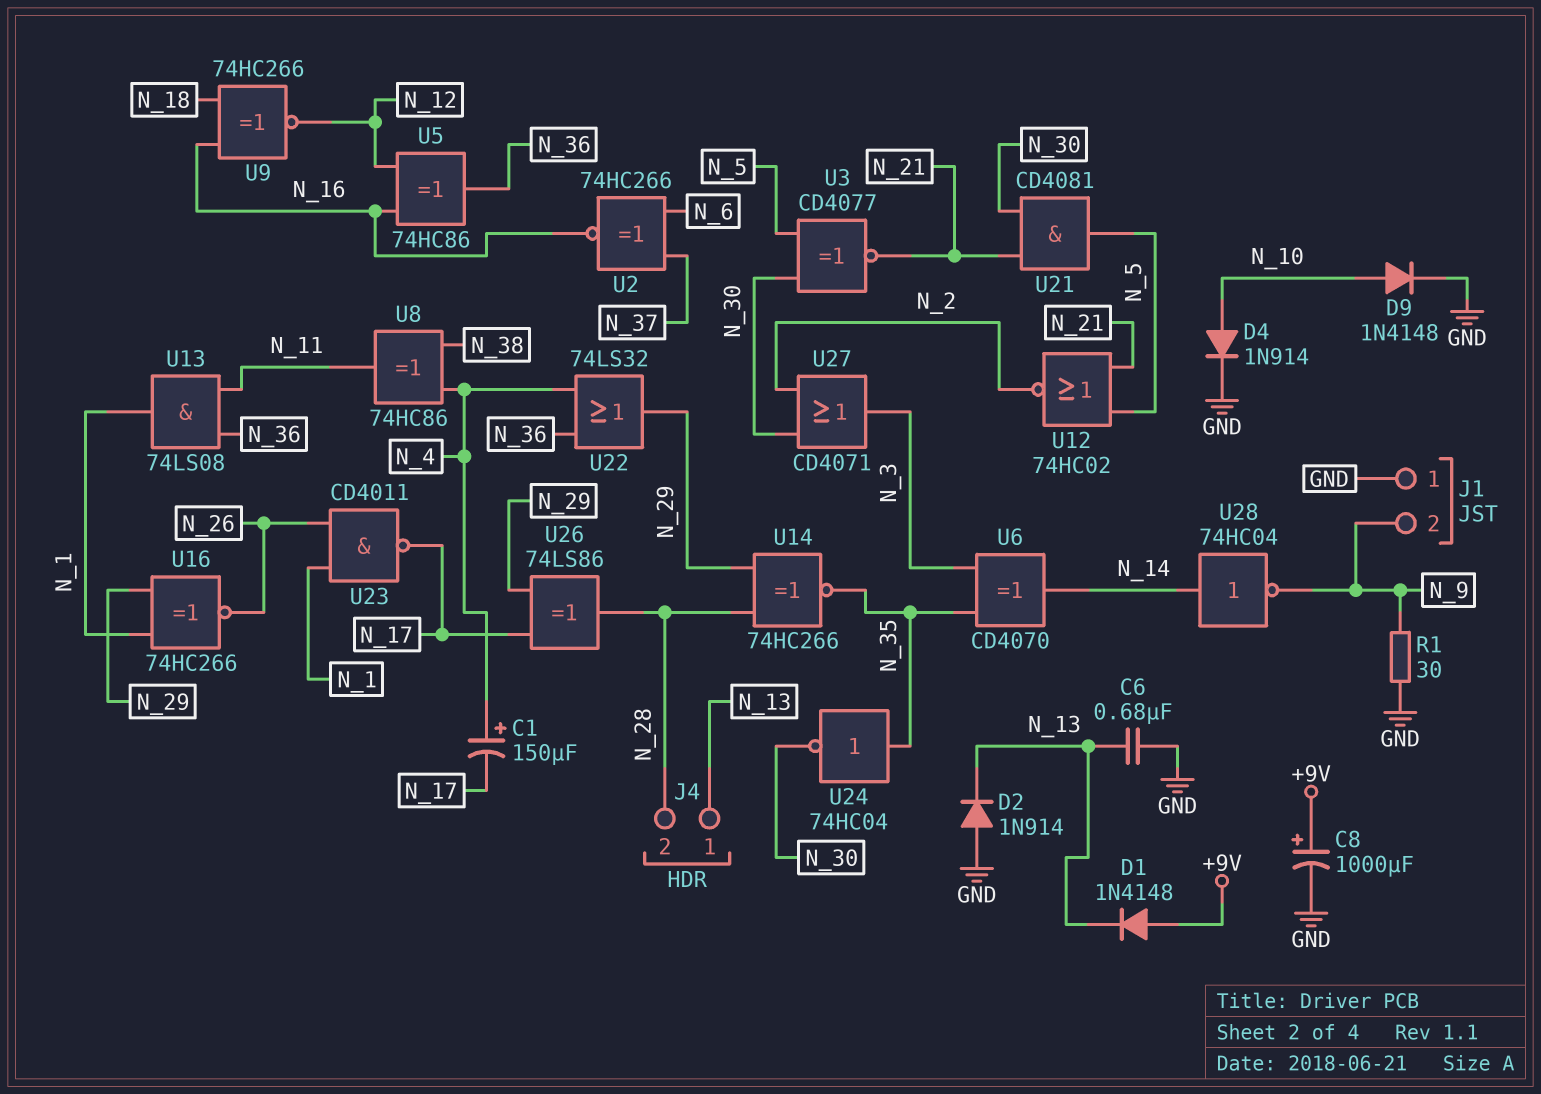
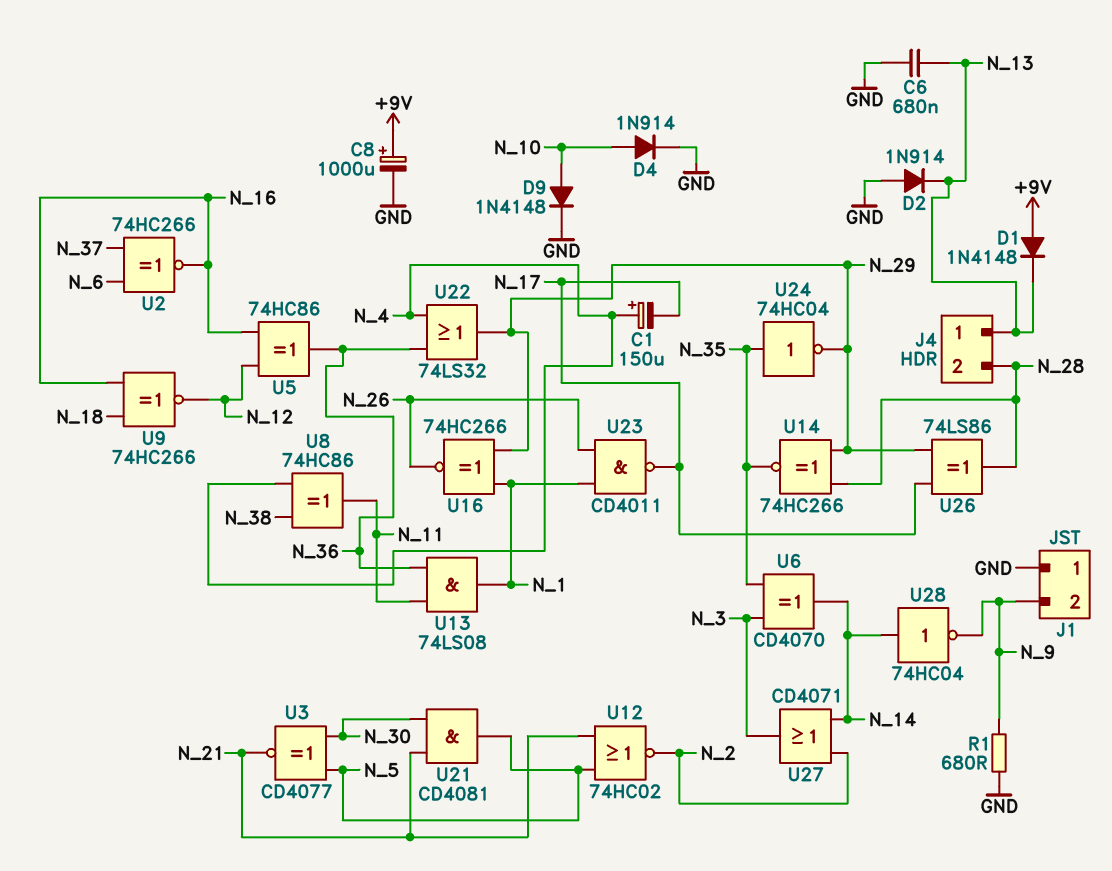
R1: 30 (GND, N_9) -> 680 (GND, N_9)
U24: NOT 74HC04 (in N_35, out N_30) -> NOT 74HC04 (in N_35, out N_29)
U27: OR CD4071 (in N_2, in N_30, out N_3) -> OR CD4071 (in N_2, in N_14, out N_3)

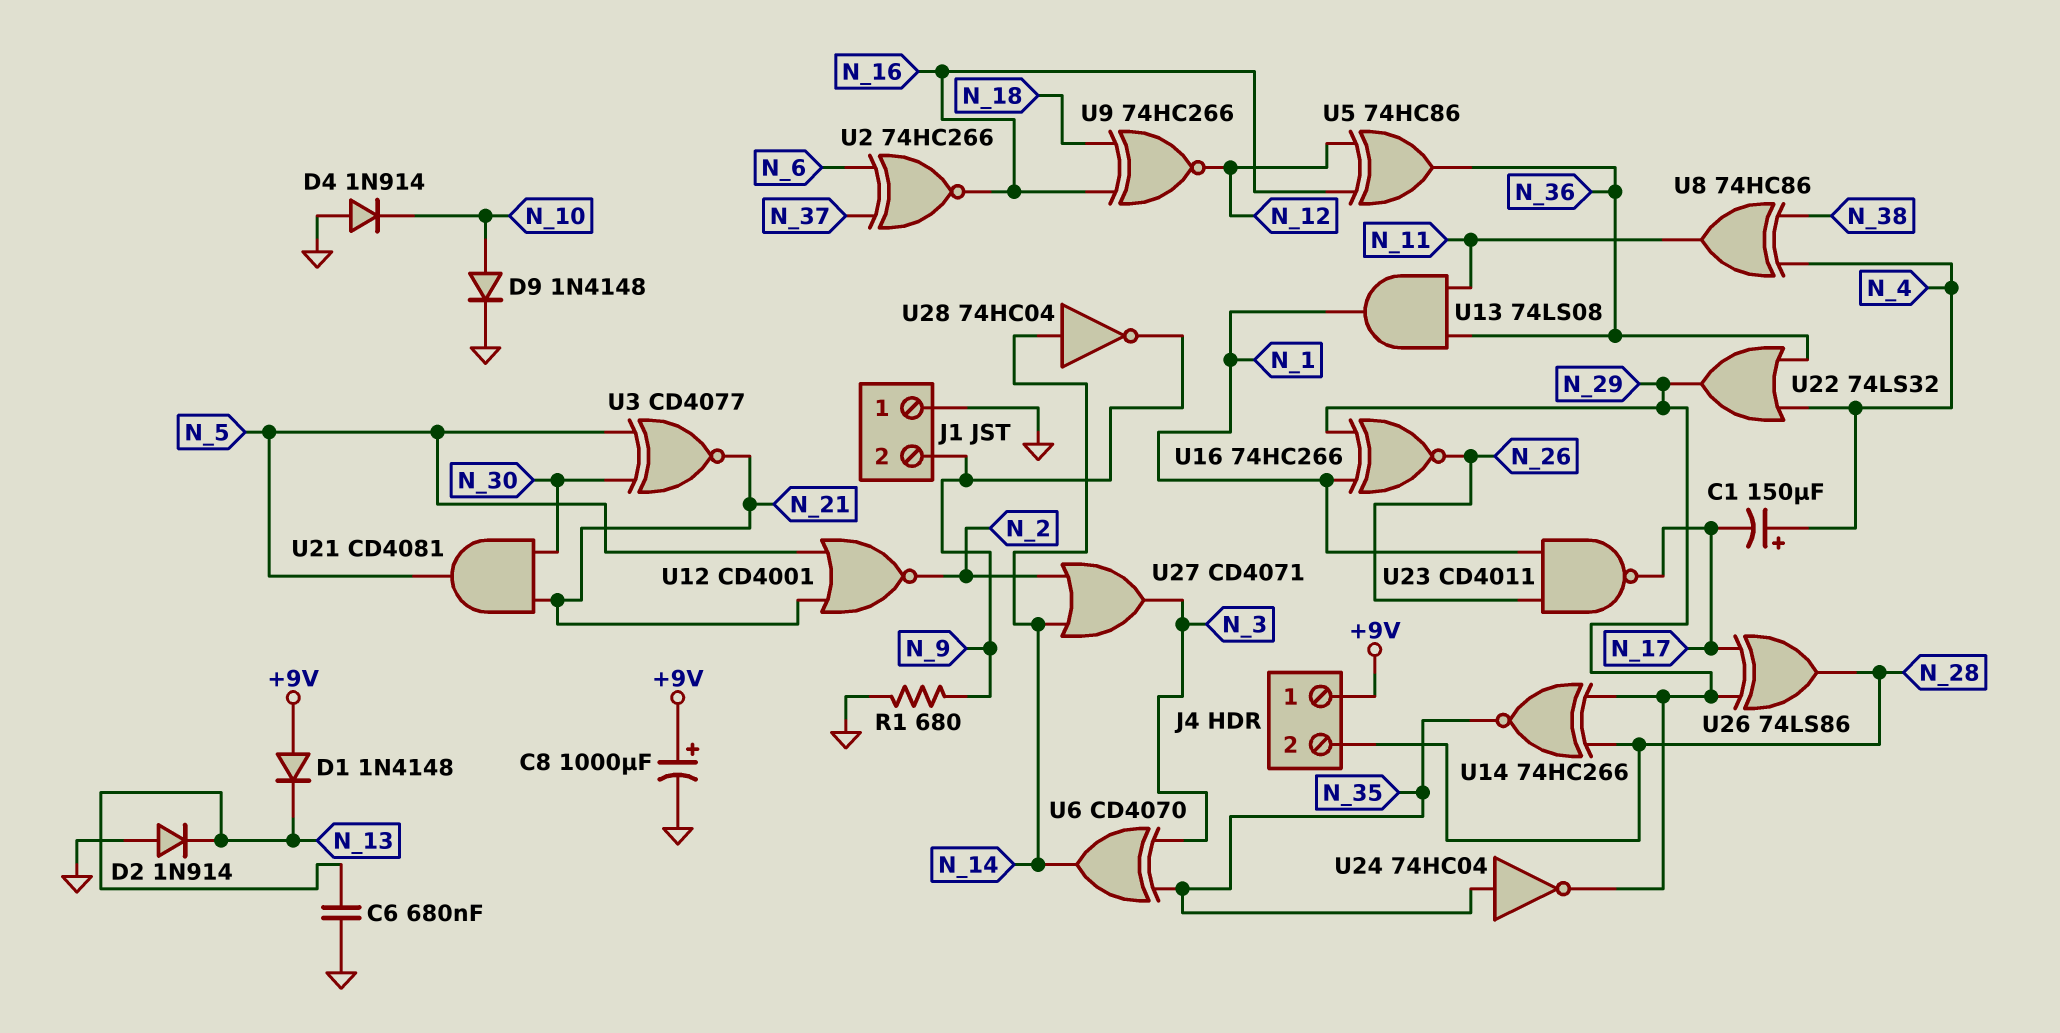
D4: diode 1N914 (A N_10, K GND) -> diode 1N914 (A GND, K N_10)
J4 pin 1: N_13 -> +9V
U12: NOR 74HC02 (in N_5, in N_21, out N_2) -> NOR CD4001 (in N_5, in N_21, out N_2)

